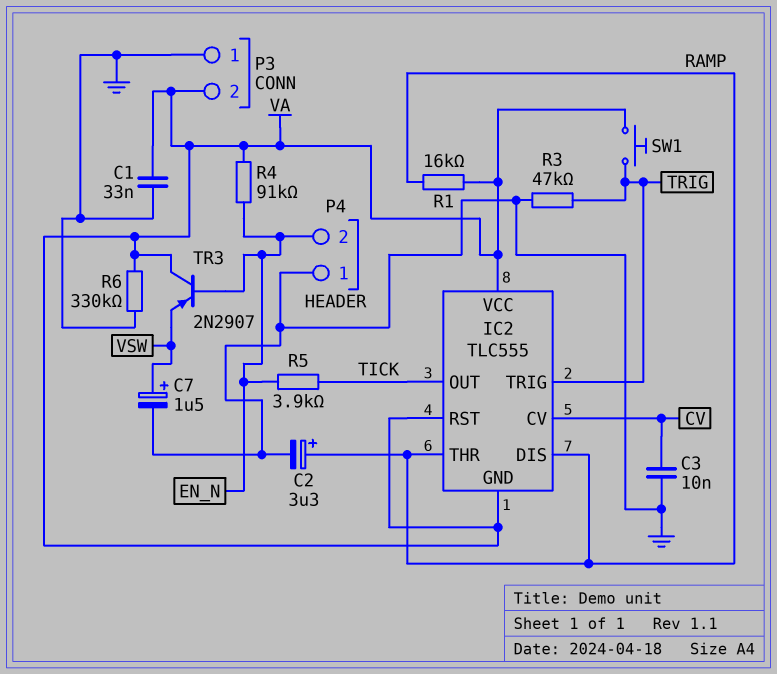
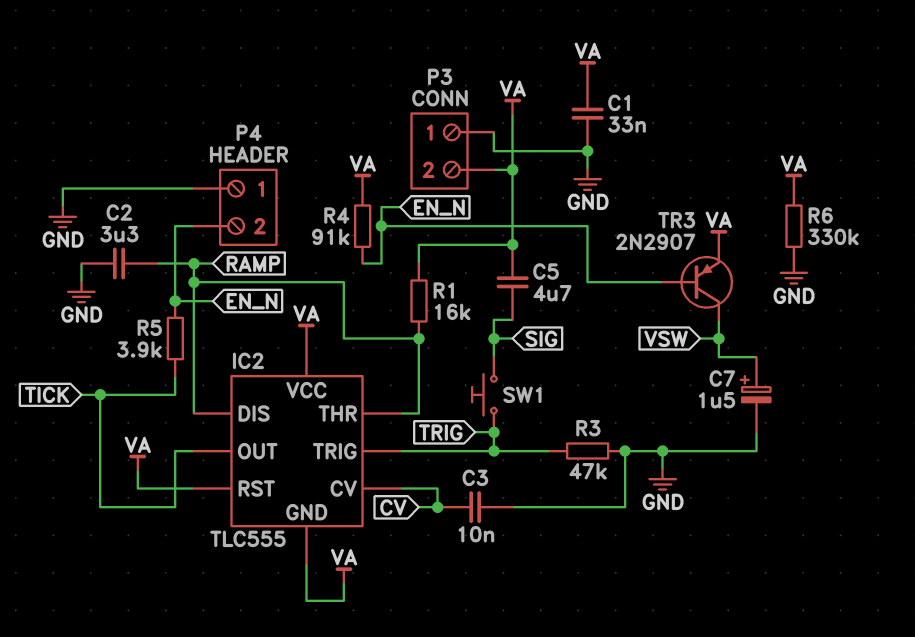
C2: 3.3uF (plus RAMP, minus GND) -> 3.3uF (GND, RAMP)
C5: none -> 4.7uF (SIG, VA)
SW1: button (TRIG, VA) -> button (SIG, TRIG)
TR3: PNP 2N2907 (B EN_N, C VA, E VSW) -> PNP 2N2907 (B EN_N, C VSW, E VA)

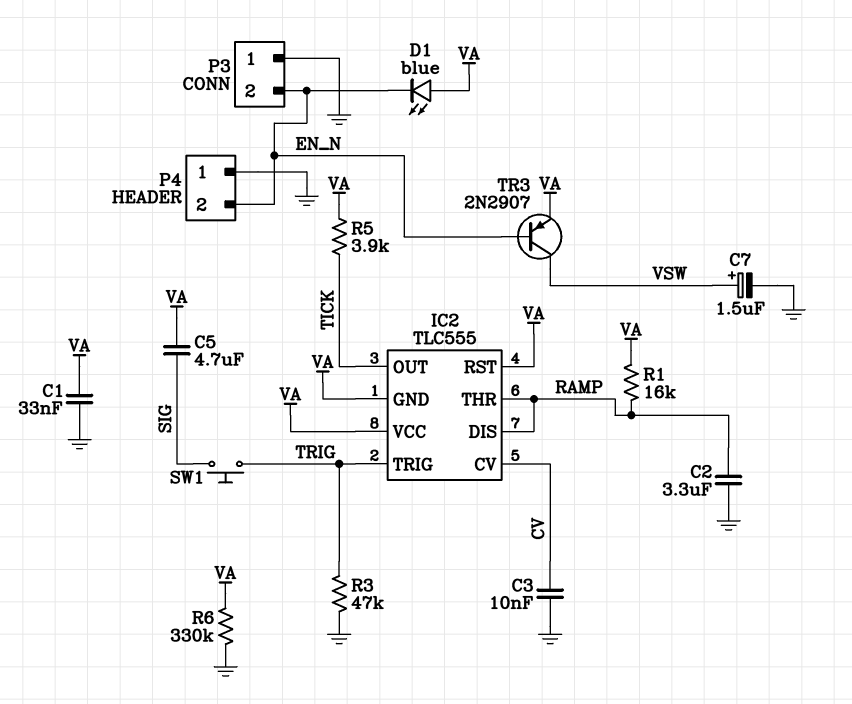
D1: none -> LED blue (A VA, K EN_N)
P3 pin 2: VA -> EN_N
R4: 91k (EN_N, VA) -> none
R5: 3.9k (EN_N, TICK) -> 3.9k (TICK, VA)

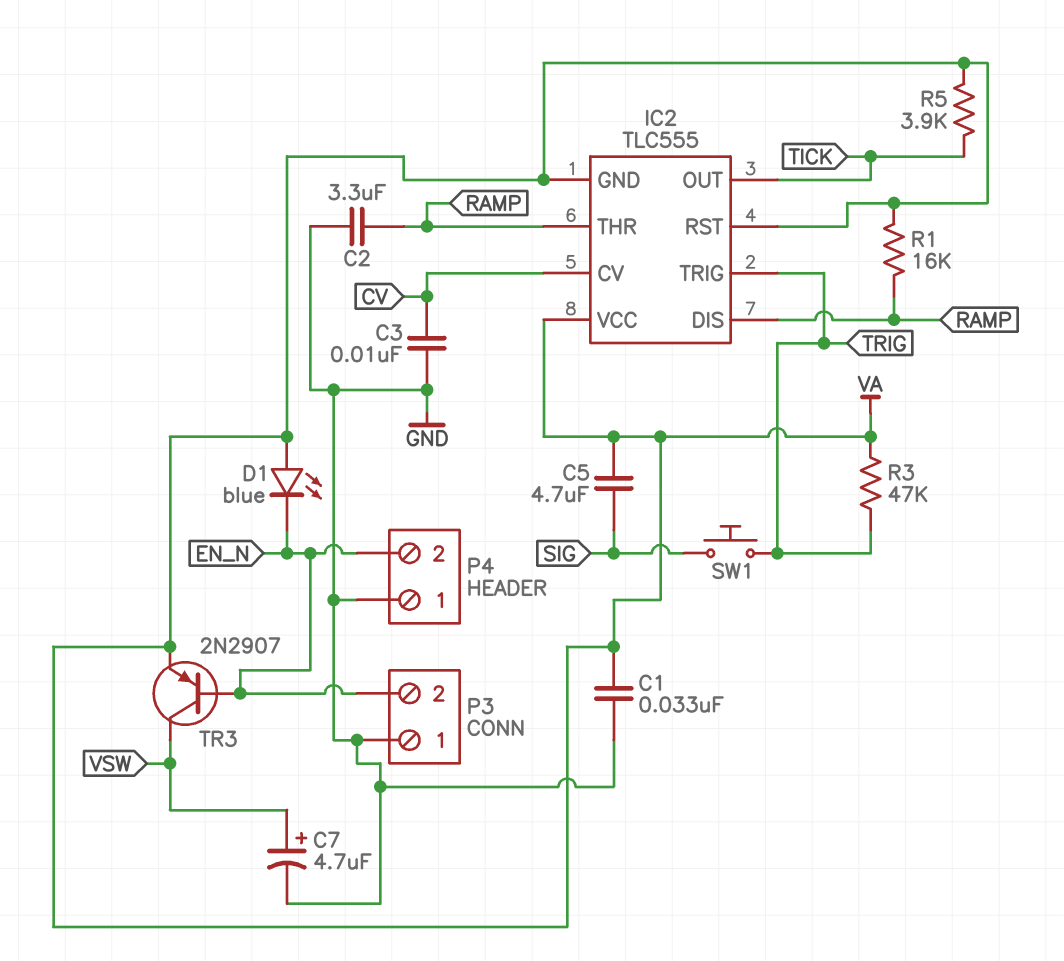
C7: 1.5uF (plus VSW, minus GND) -> 4.7uF (plus VSW, minus GND)
R3: 47k (GND, TRIG) -> 47k (TRIG, VA)
R6: 330k (GND, VA) -> none

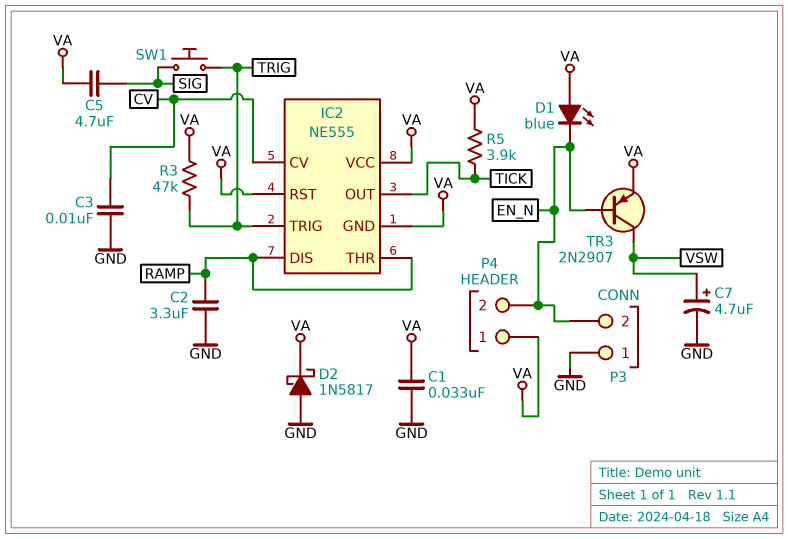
D2: none -> schottky 1N5817 (A GND, K VA)
IC2: TLC555 -> NE555
P4 pin 1: GND -> VA
R1: 16k (RAMP, VA) -> none

